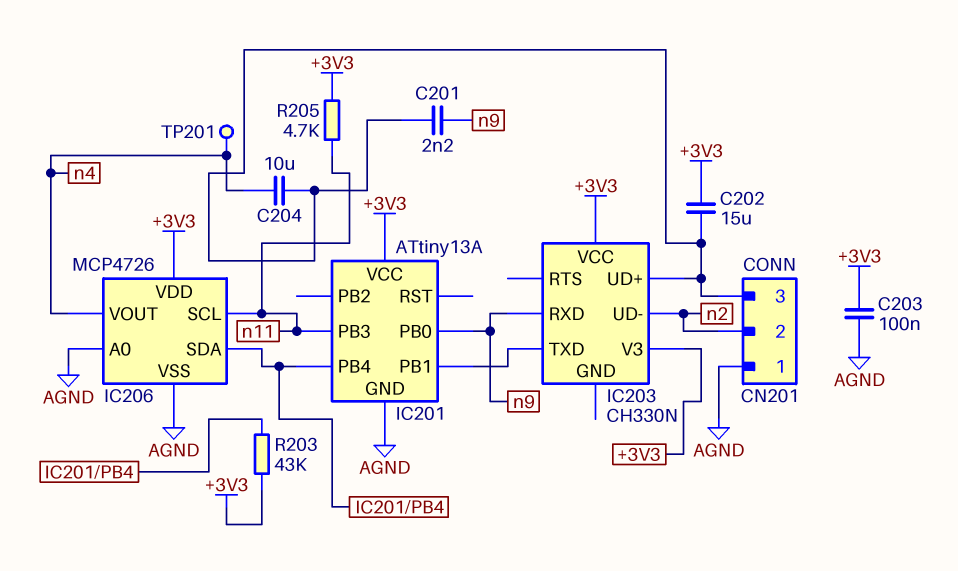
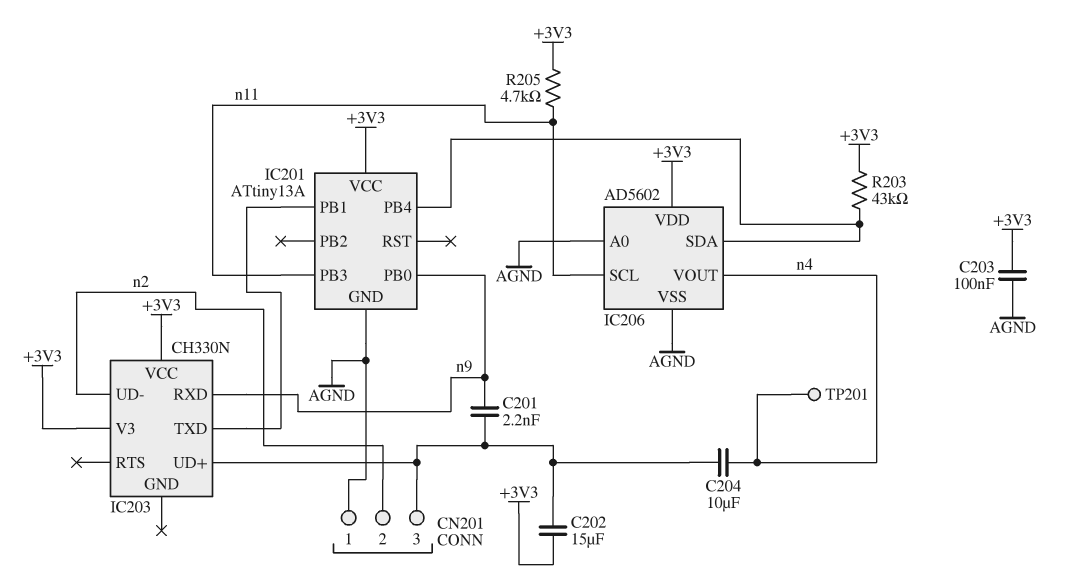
IC206: MCP4726 -> AD5602

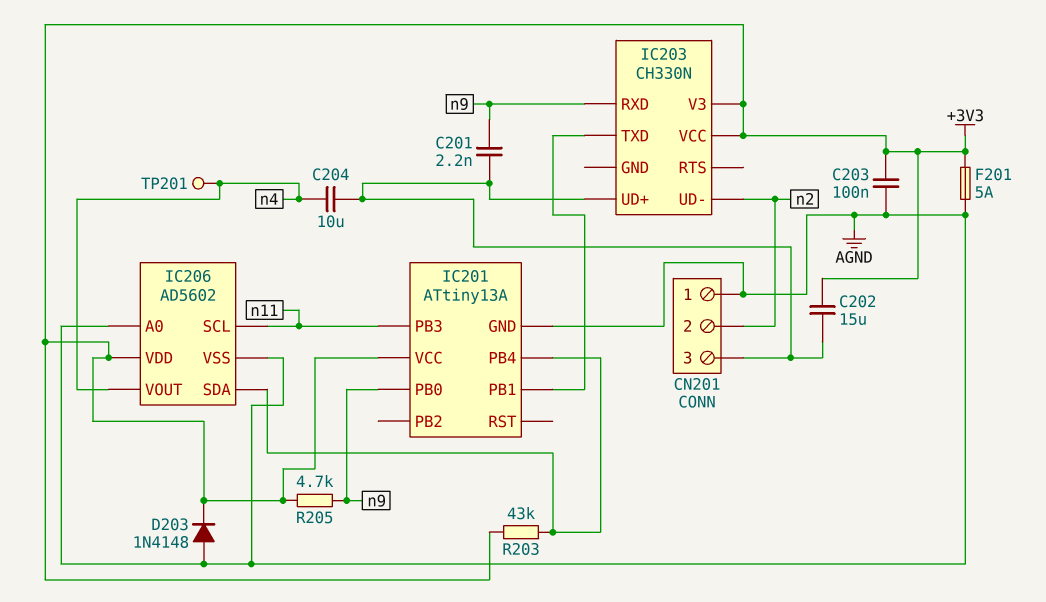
D203: none -> diode 1N4148 (A AGND, K +3V3)
F201: none -> 5A (+3V3, AGND)
R205: 4.7k (+3V3, n11) -> 4.7k (+3V3, n9)

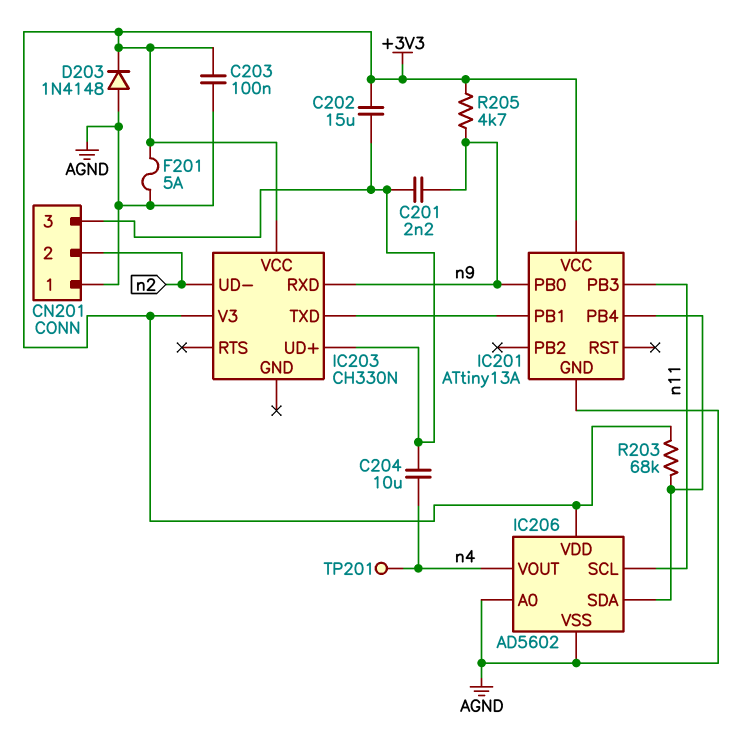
R203: 43k (+3V3, IC201/PB4) -> 68k (+3V3, IC201/PB4)

